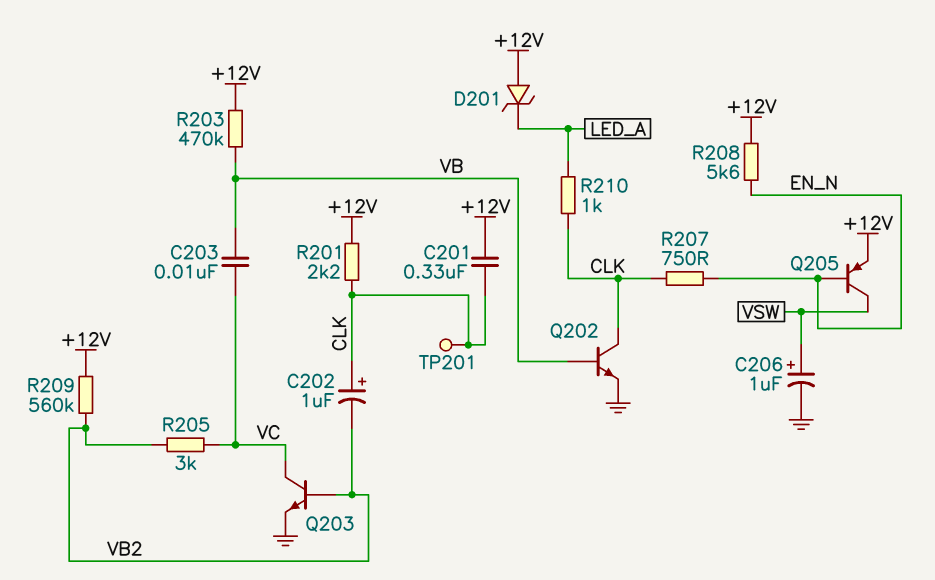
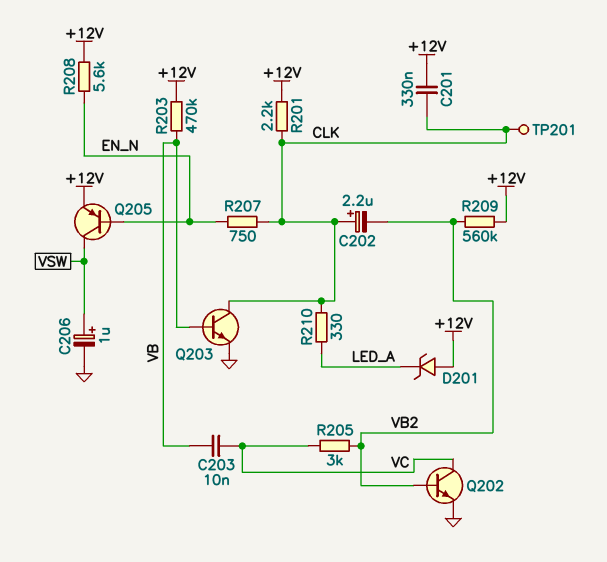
C202: 1uF (plus CLK, minus VB2) -> 2.2uF (plus CLK, minus VB2)
Q202: NPN (B VB, C CLK, E GND) -> NPN (B VB2, C VC, E GND)
Q203: NPN (B VB2, C VC, E GND) -> NPN (B VB, C CLK, E GND)
R210: 1k (CLK, LED_A) -> 330 (CLK, LED_A)

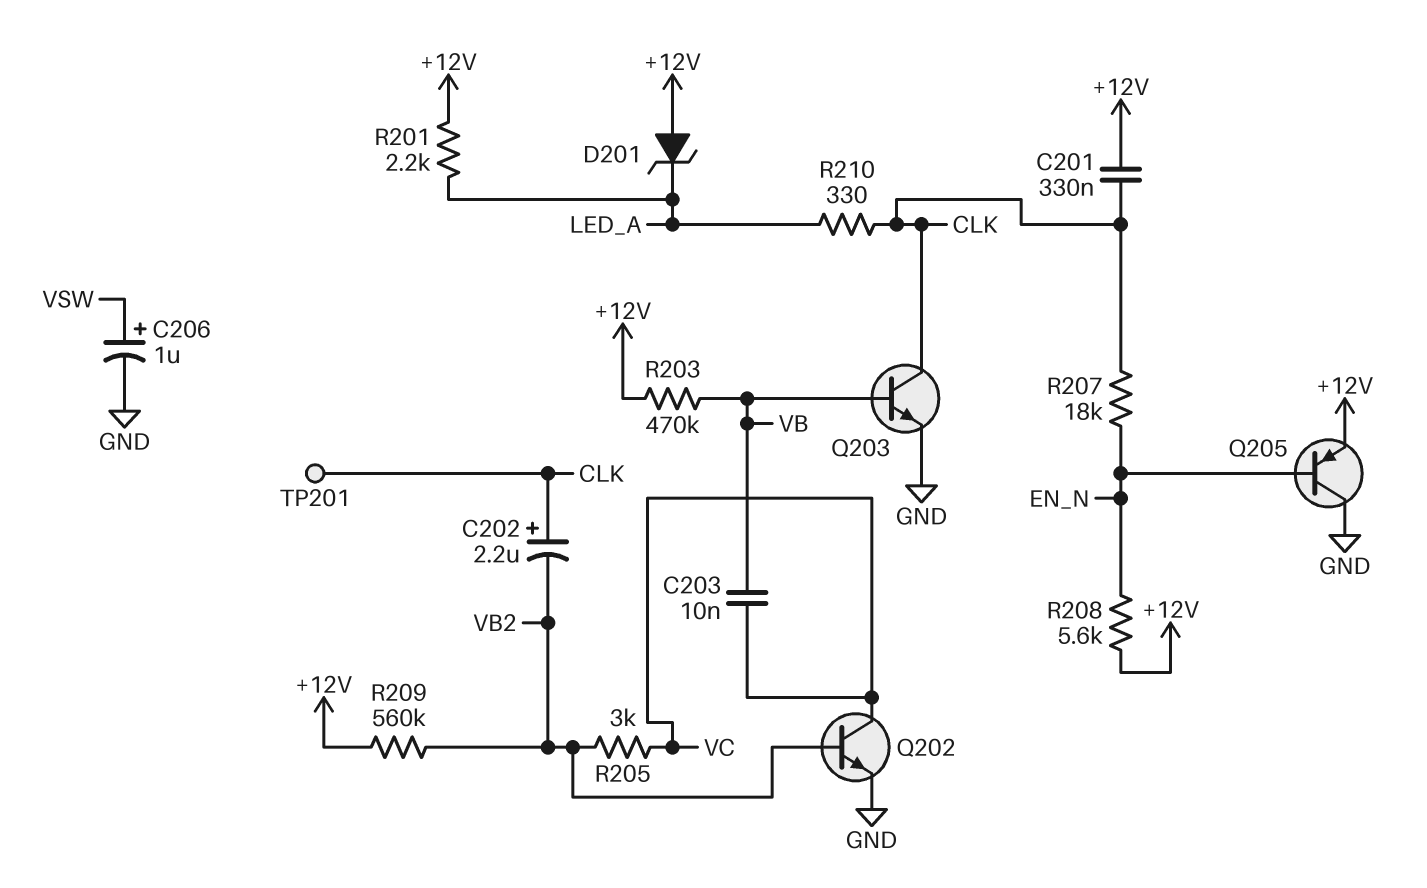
Q205: PNP (B EN_N, C VSW, E +12V) -> PNP (B EN_N, C GND, E +12V)
R201: 2.2k (+12V, CLK) -> 2.2k (+12V, LED_A)
R207: 750 (CLK, EN_N) -> 18k (CLK, EN_N)

